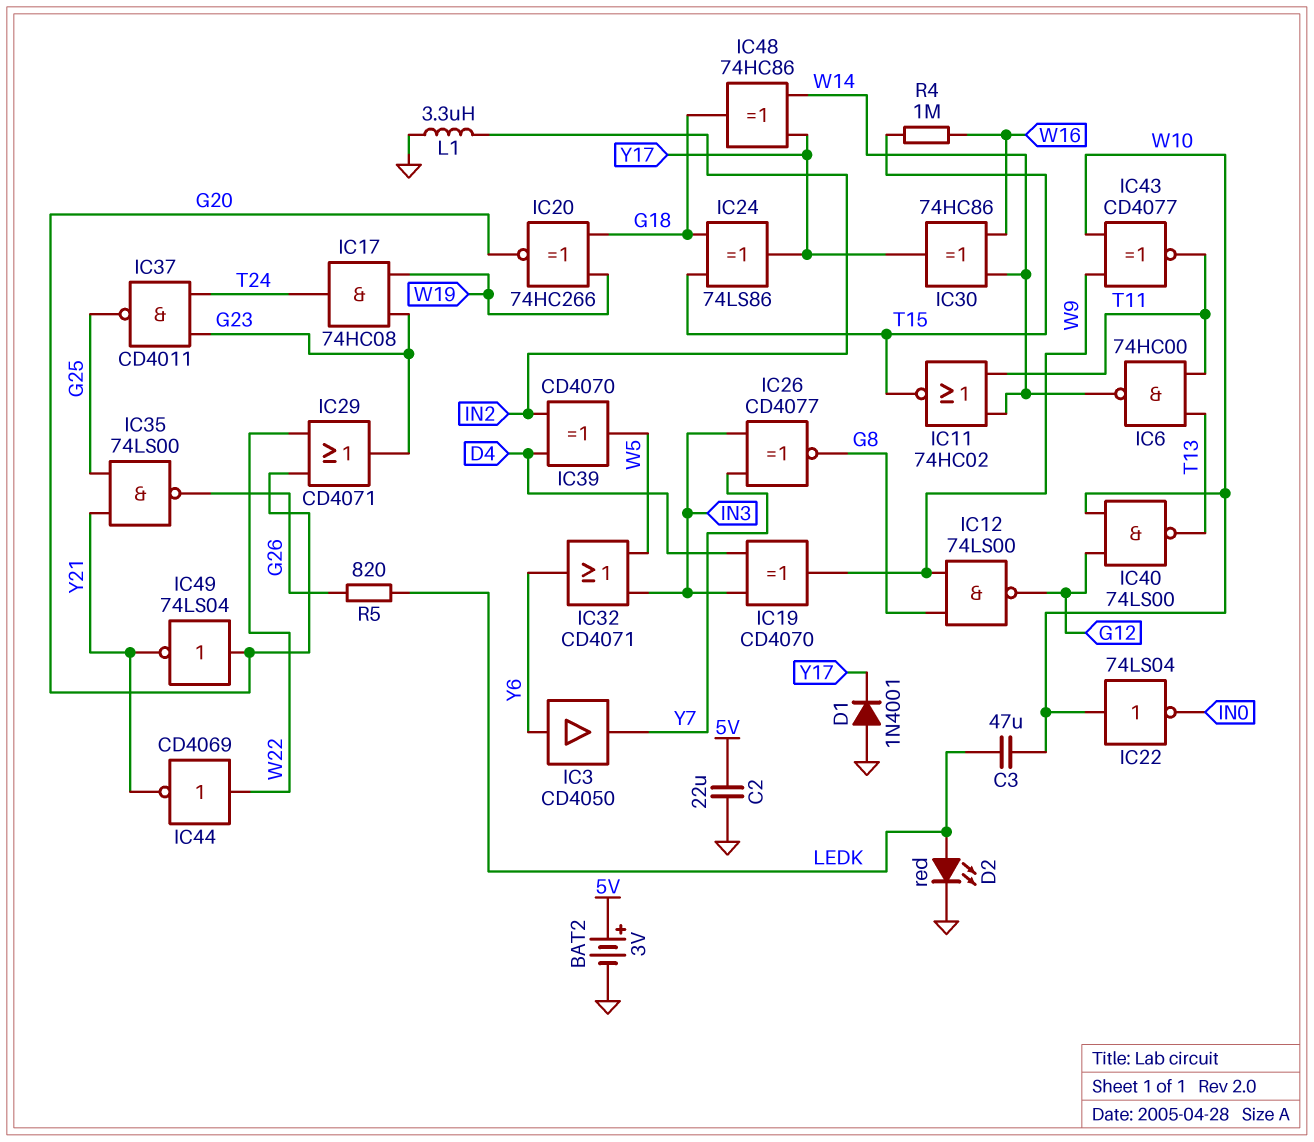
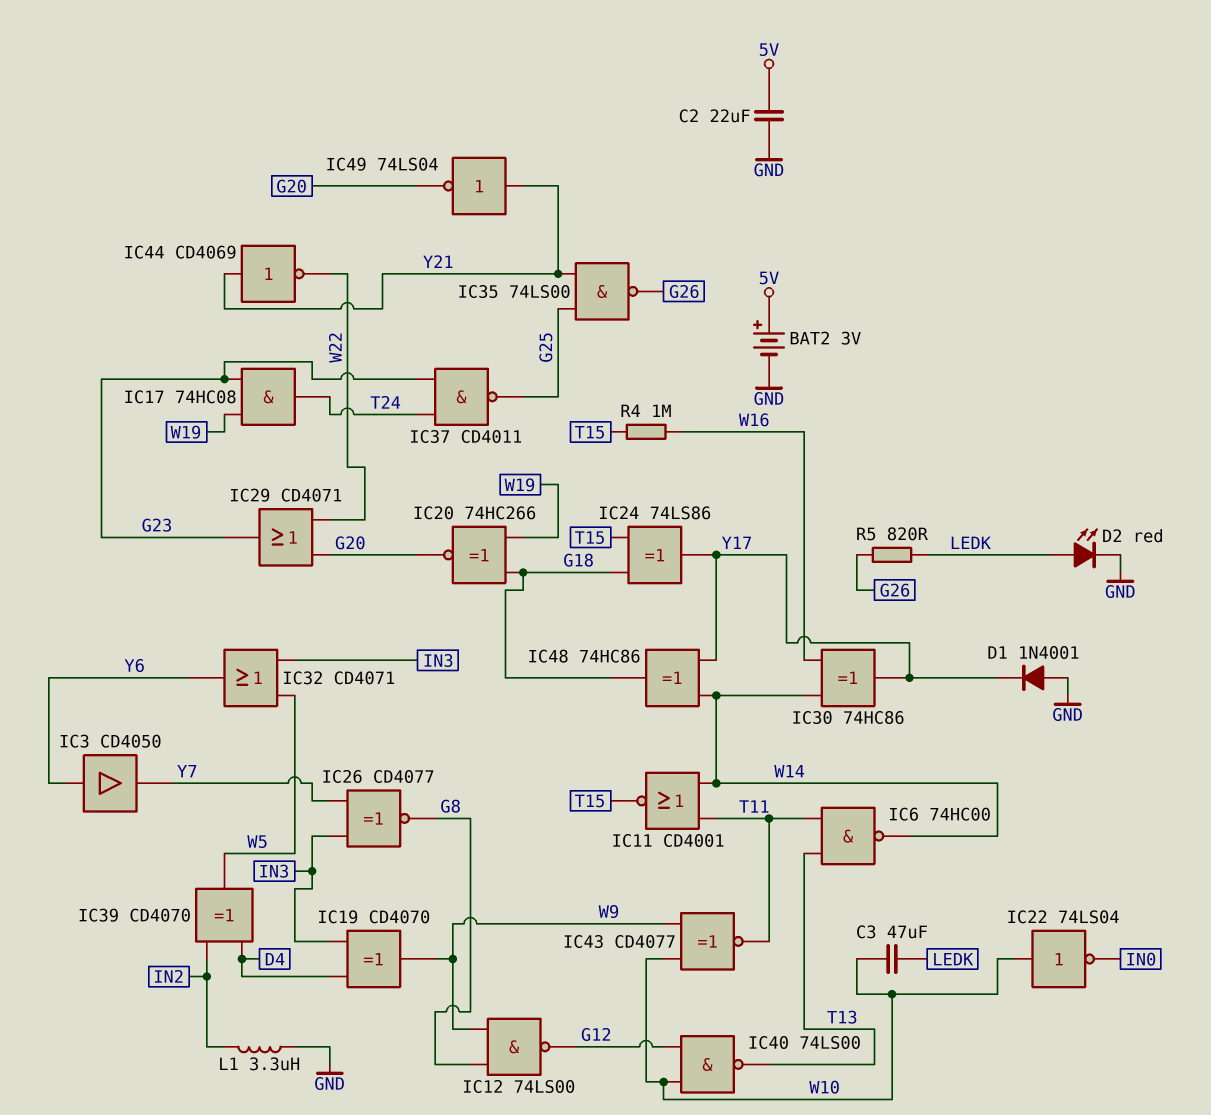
IC11: NOR 74HC02 (in T11, in W14, out T15) -> NOR CD4001 (in T11, in W14, out T15)
IC44: NOT CD4069 (in W22, out Y21) -> NOT CD4069 (in Y21, out W22)
IC49: NOT 74LS04 (in G20, out Y21) -> NOT 74LS04 (in Y21, out G20)

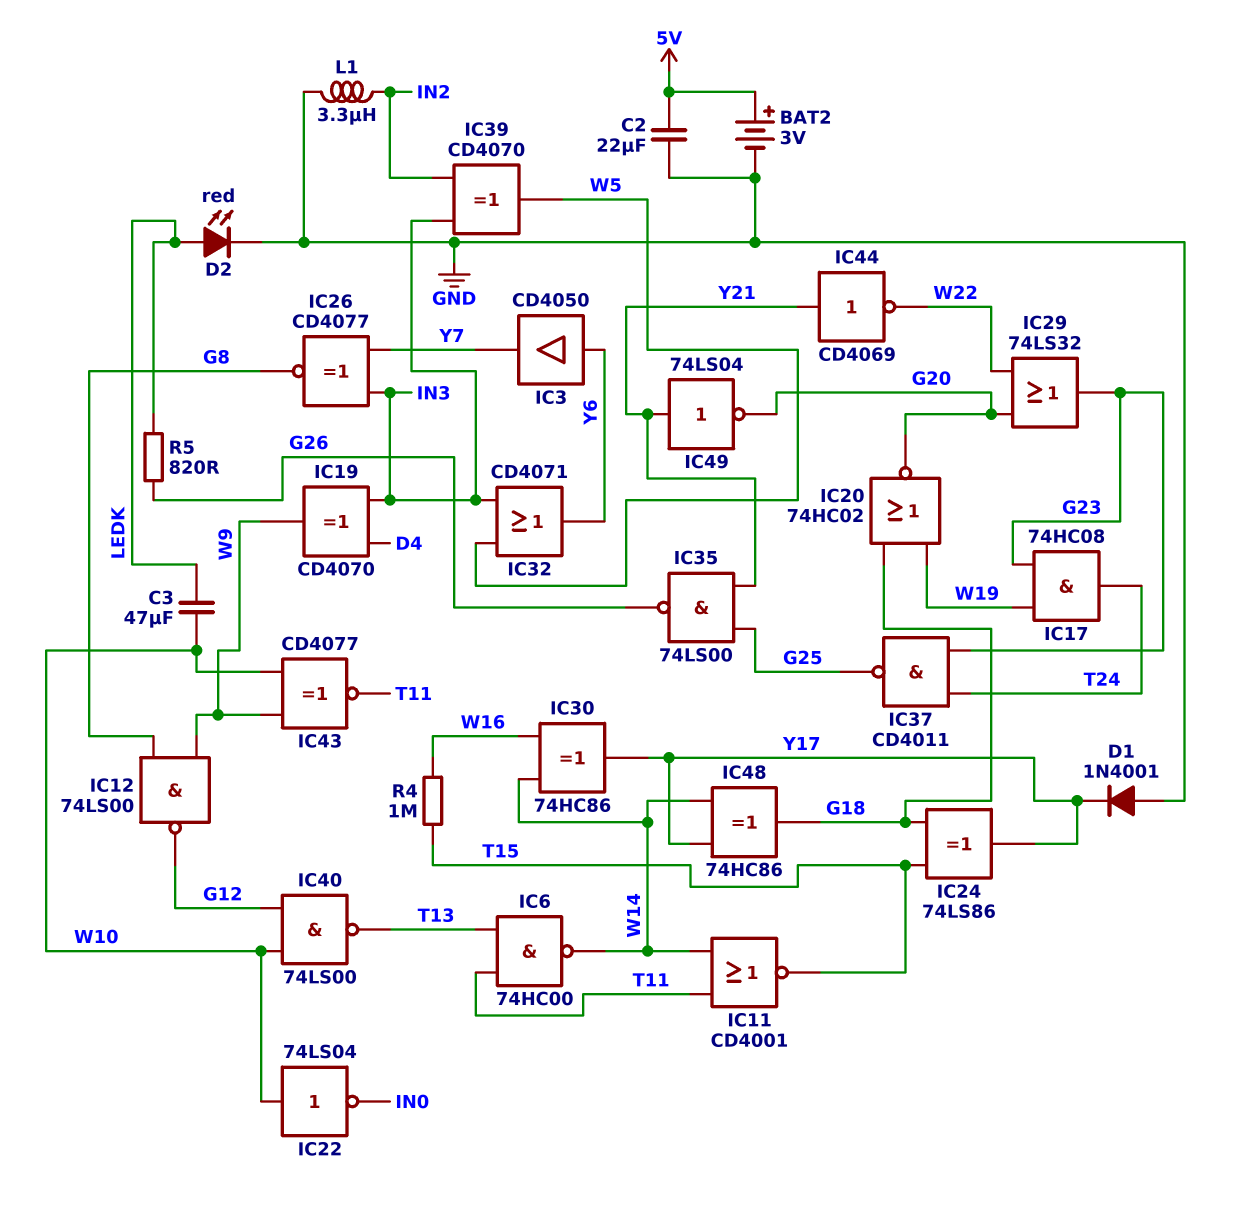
IC20: XNOR 74HC266 (in G18, in W19, out G20) -> NOR 74HC02 (in G18, in W19, out G20)
IC29: OR CD4071 (in G20, in W22, out G23) -> OR 74LS32 (in G20, in W22, out G23)
IC39: XOR CD4070 (in D4, in IN2, out W5) -> XOR CD4070 (in IN2, in IN3, out W5)

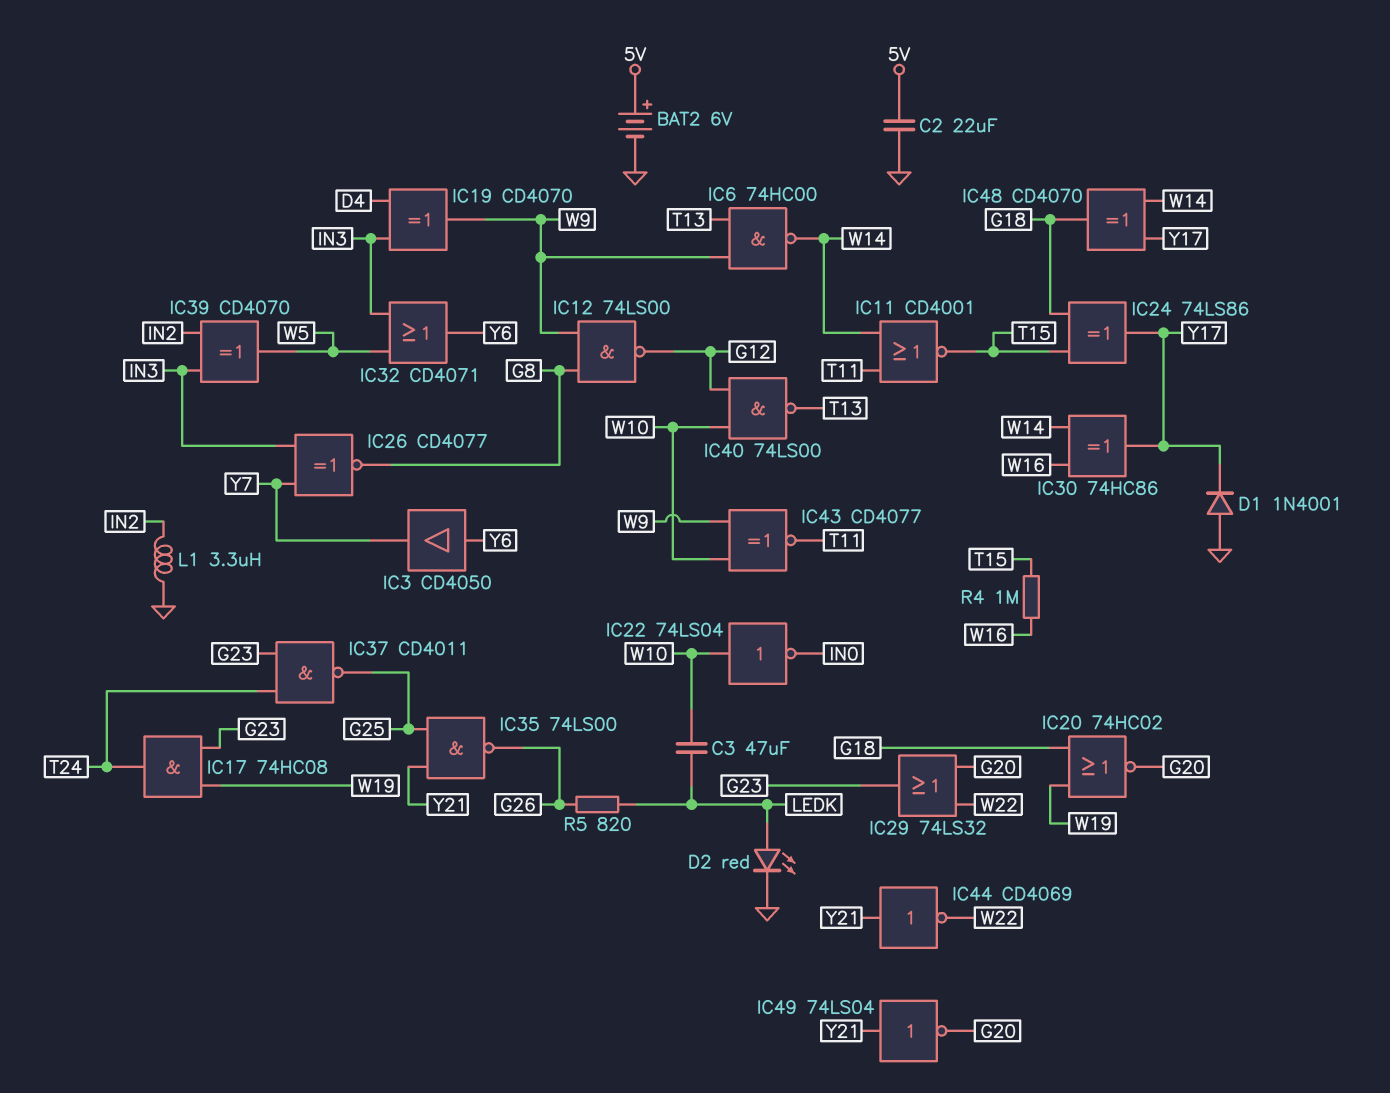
BAT2: 3V (plus 5V, minus GND) -> 6V (plus 5V, minus GND)
IC6: NAND 74HC00 (in T11, in T13, out W14) -> NAND 74HC00 (in T13, in W9, out W14)
IC48: XOR 74HC86 (in W14, in Y17, out G18) -> XOR CD4070 (in W14, in Y17, out G18)

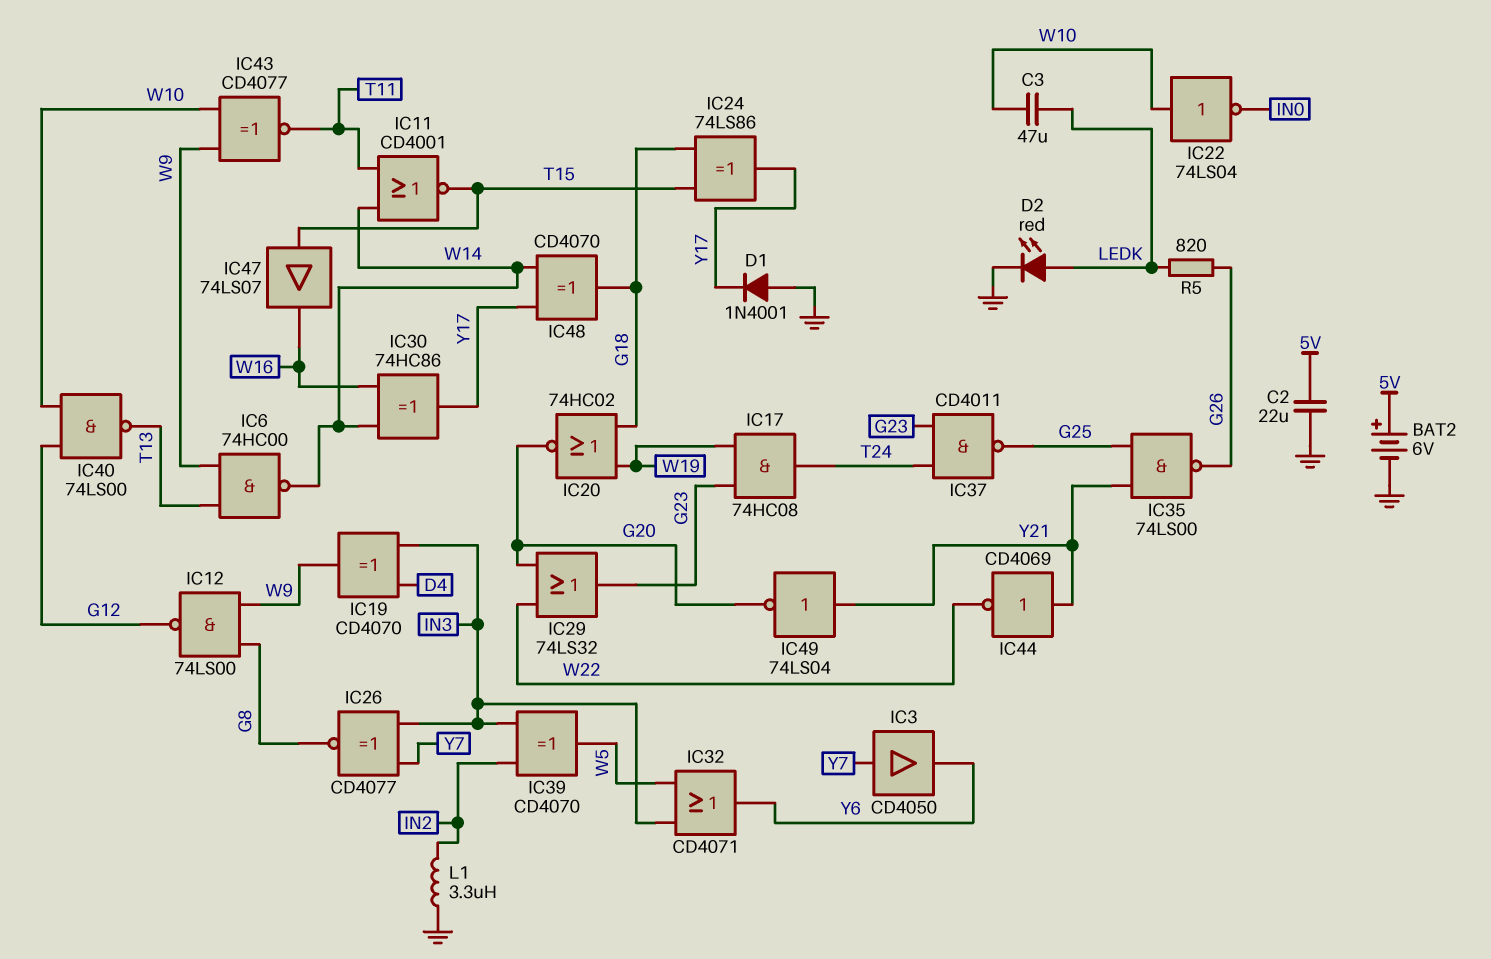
IC3: buffer CD4050 (in Y6, out Y7) -> buffer CD4050 (in Y7, out Y6)
IC47: none -> buffer 74LS07 (in T15, out W16)
R4: 1M (T15, W16) -> none

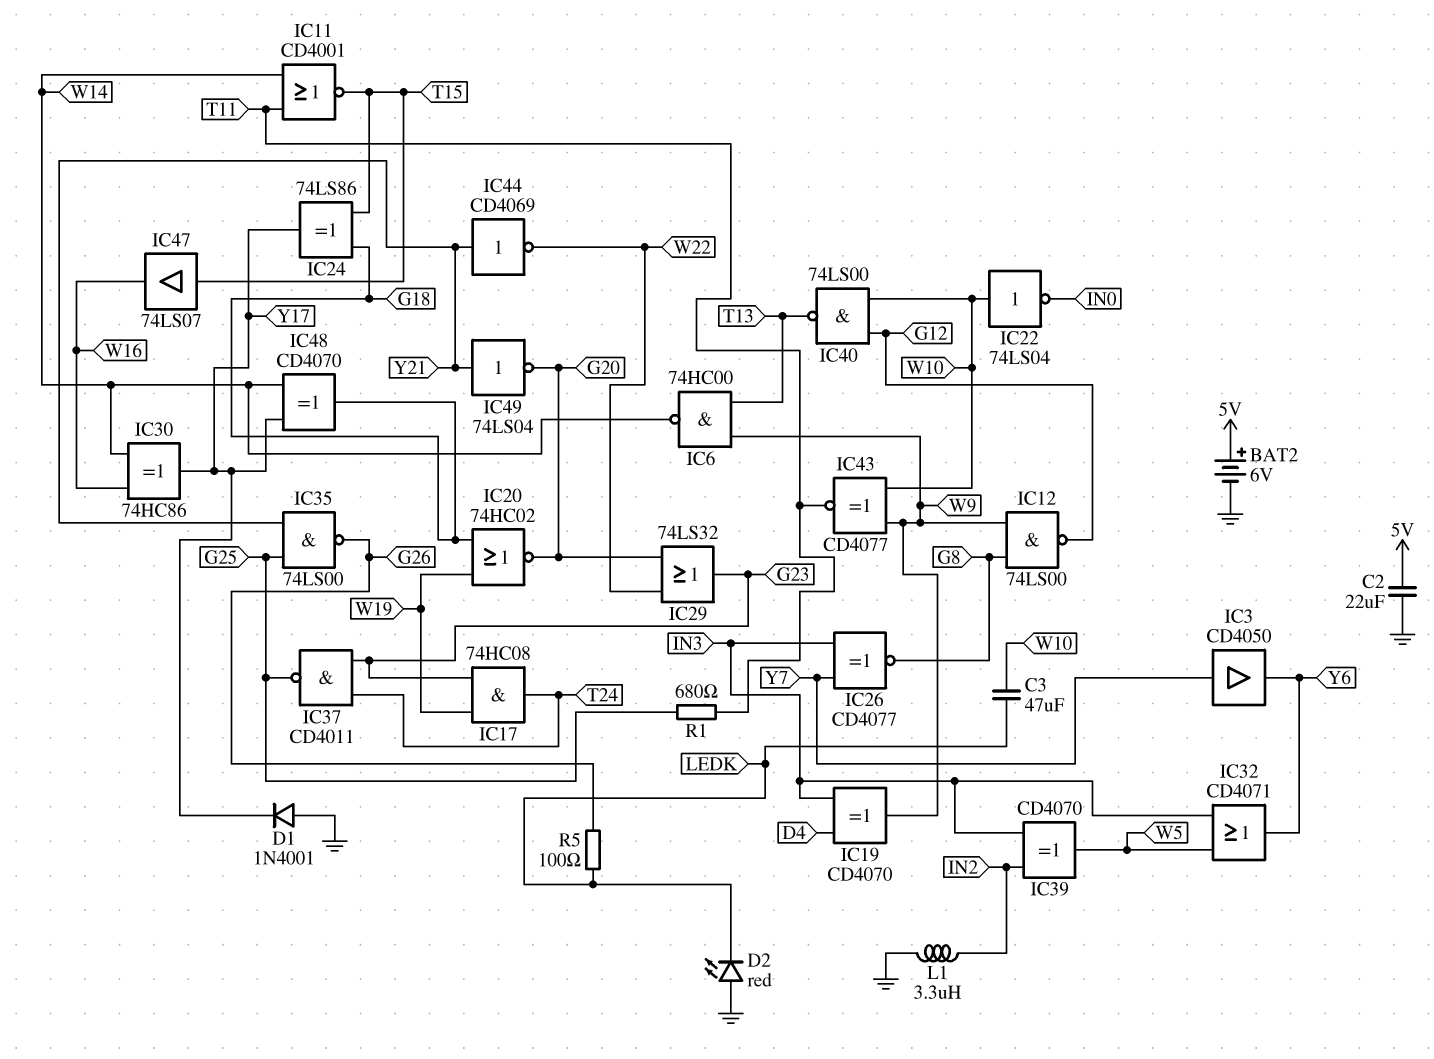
D2: LED red (A LEDK, K GND) -> LED red (A GND, K LEDK)
R1: none -> 680 (G25, T11)
R5: 820 (G26, LEDK) -> 100 (G26, LEDK)

